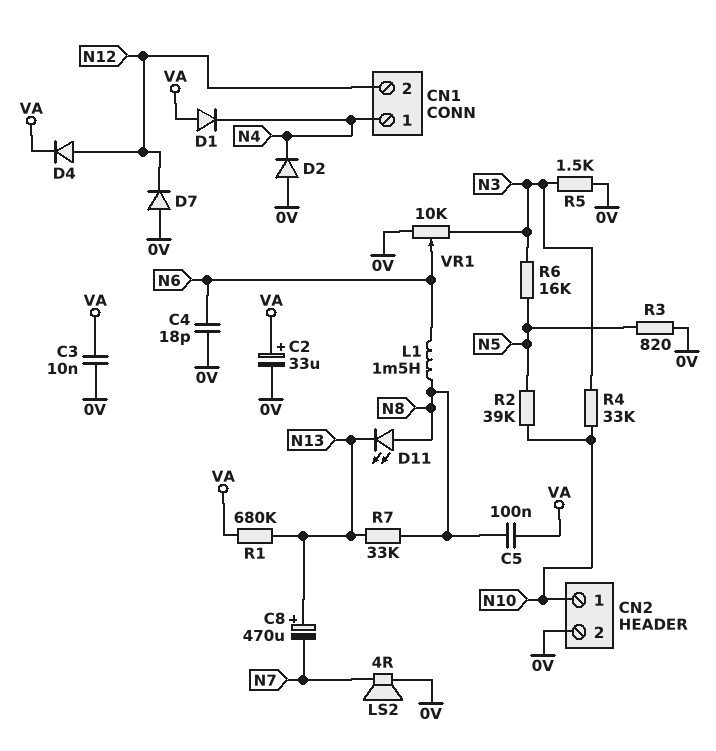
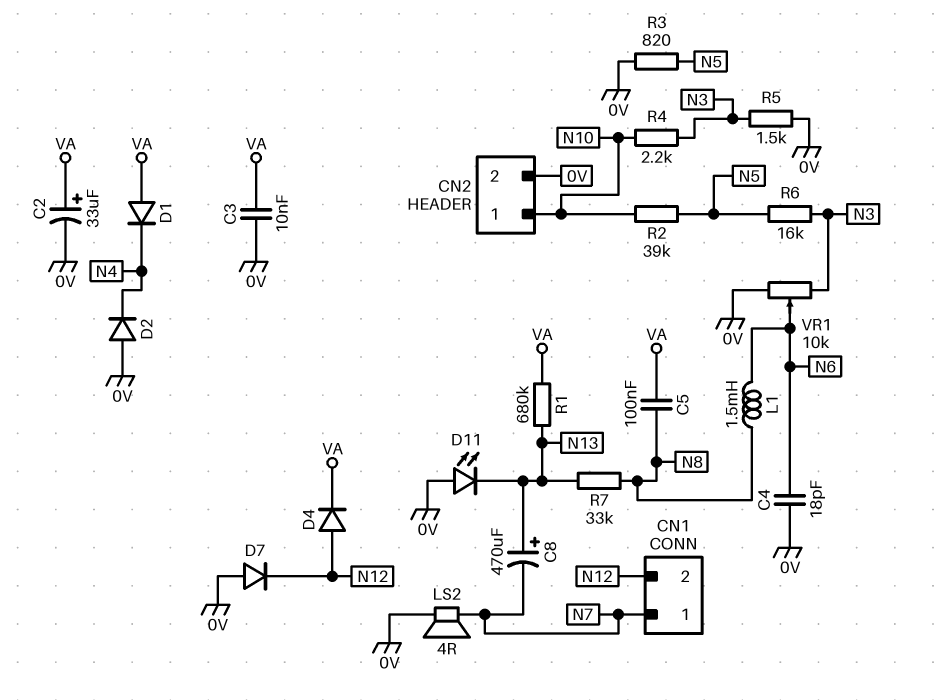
CN1 pin 1: N4 -> N7
D11: LED (A N8, K N13) -> LED (A 0V, K N13)
R4: 33k (N3, N10) -> 2.2k (N3, N10)

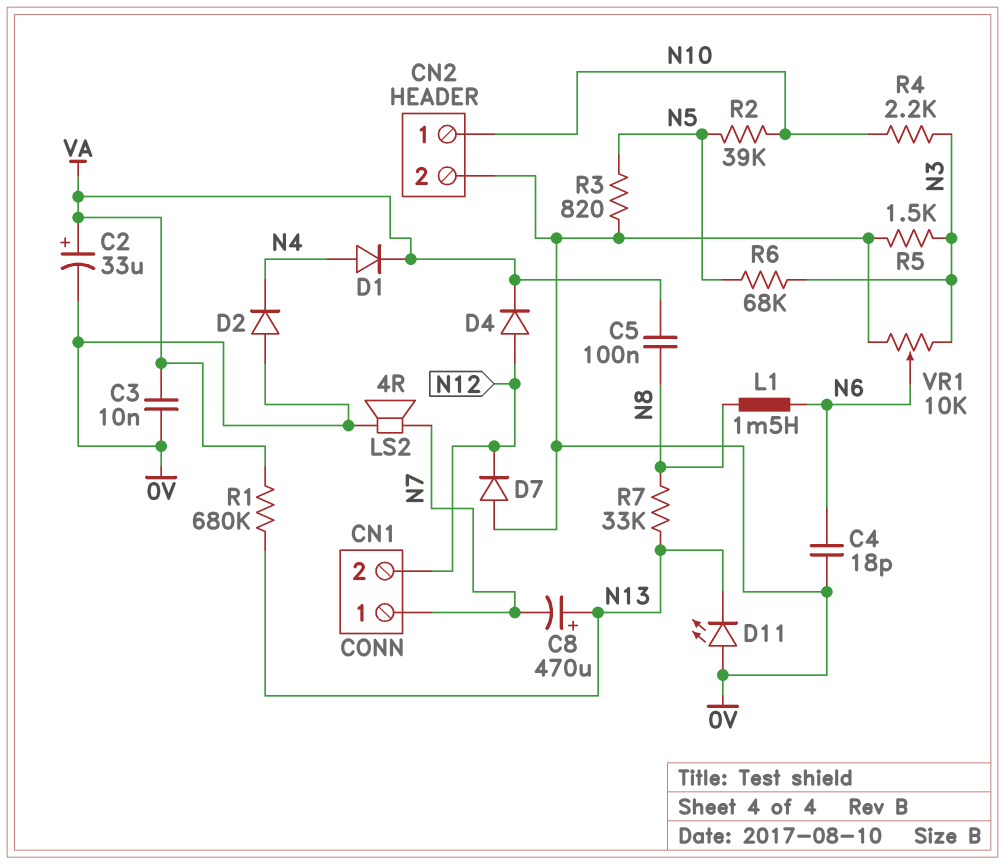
D1: diode (A VA, K N4) -> diode (A N4, K VA)
R6: 16k (N3, N5) -> 68k (N3, N5)

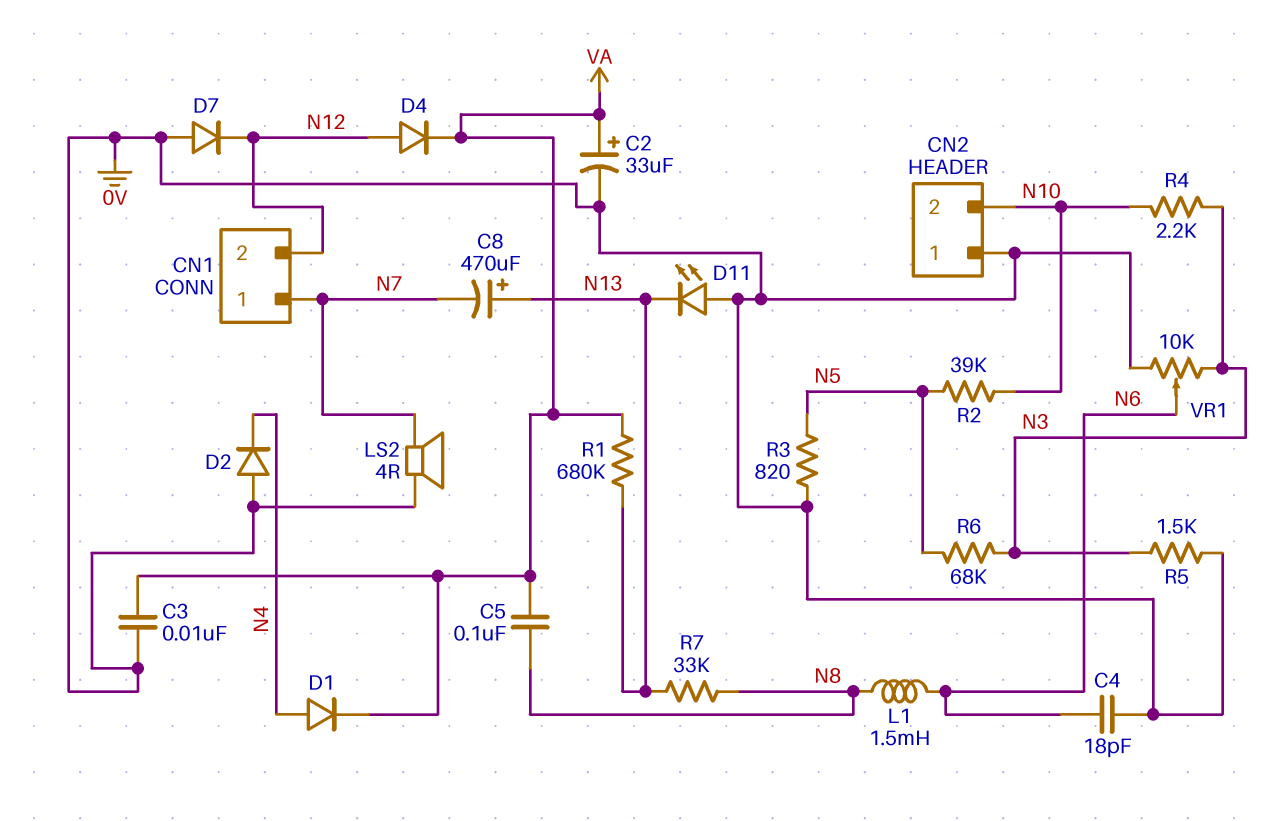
CN2 pin 1: N10 -> 0V
CN2 pin 2: 0V -> N10

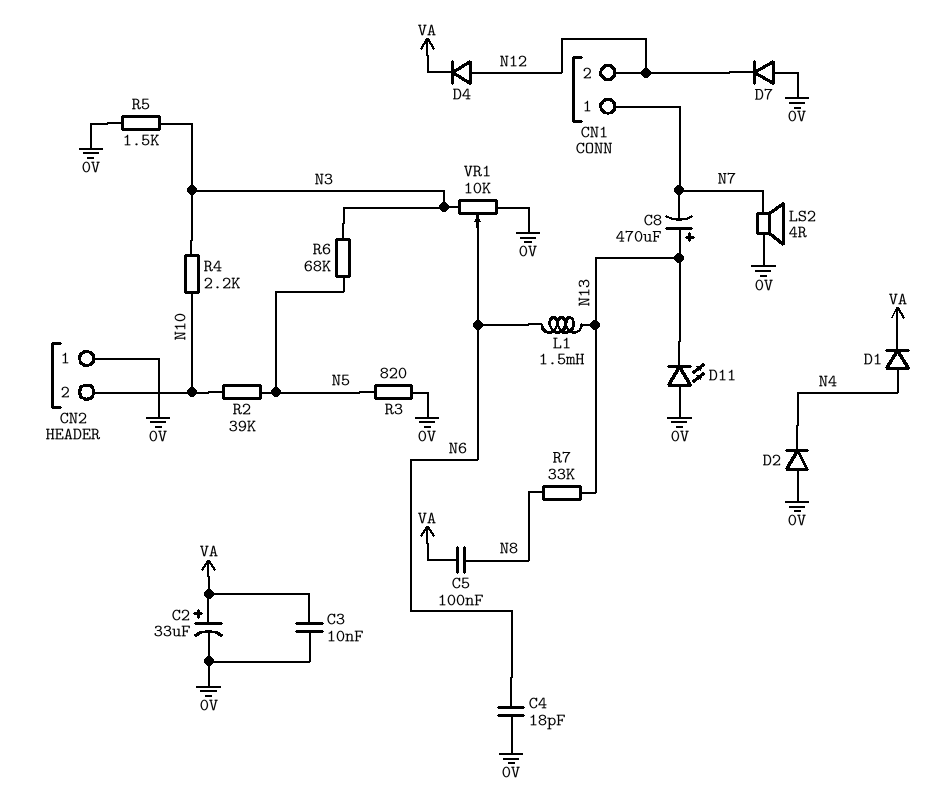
L1: 1.5mH (N6, N8) -> 1.5mH (N6, N13)
R1: 680k (N13, VA) -> none

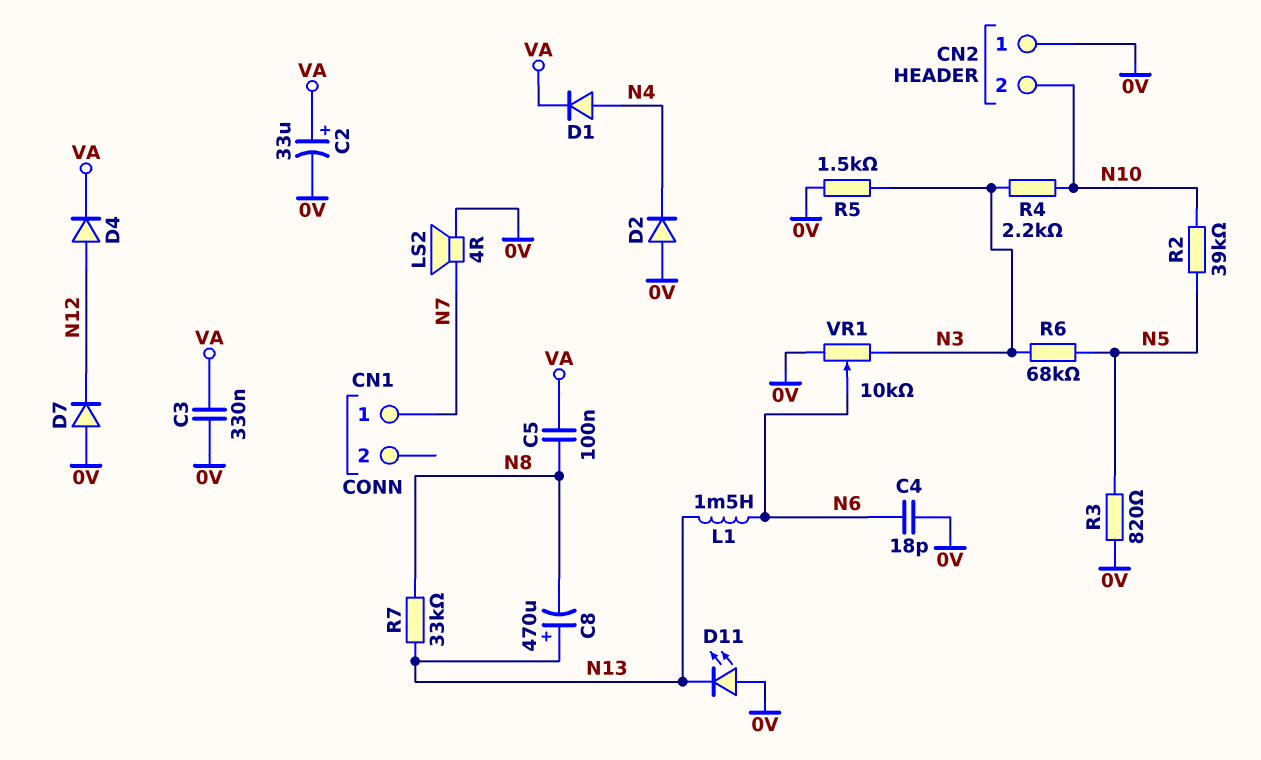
C3: 10nF (0V, VA) -> 330nF (0V, VA)
C8: 470uF (plus N13, minus N7) -> 470uF (plus N13, minus N8)
CN1 pin 2: N12 -> none

